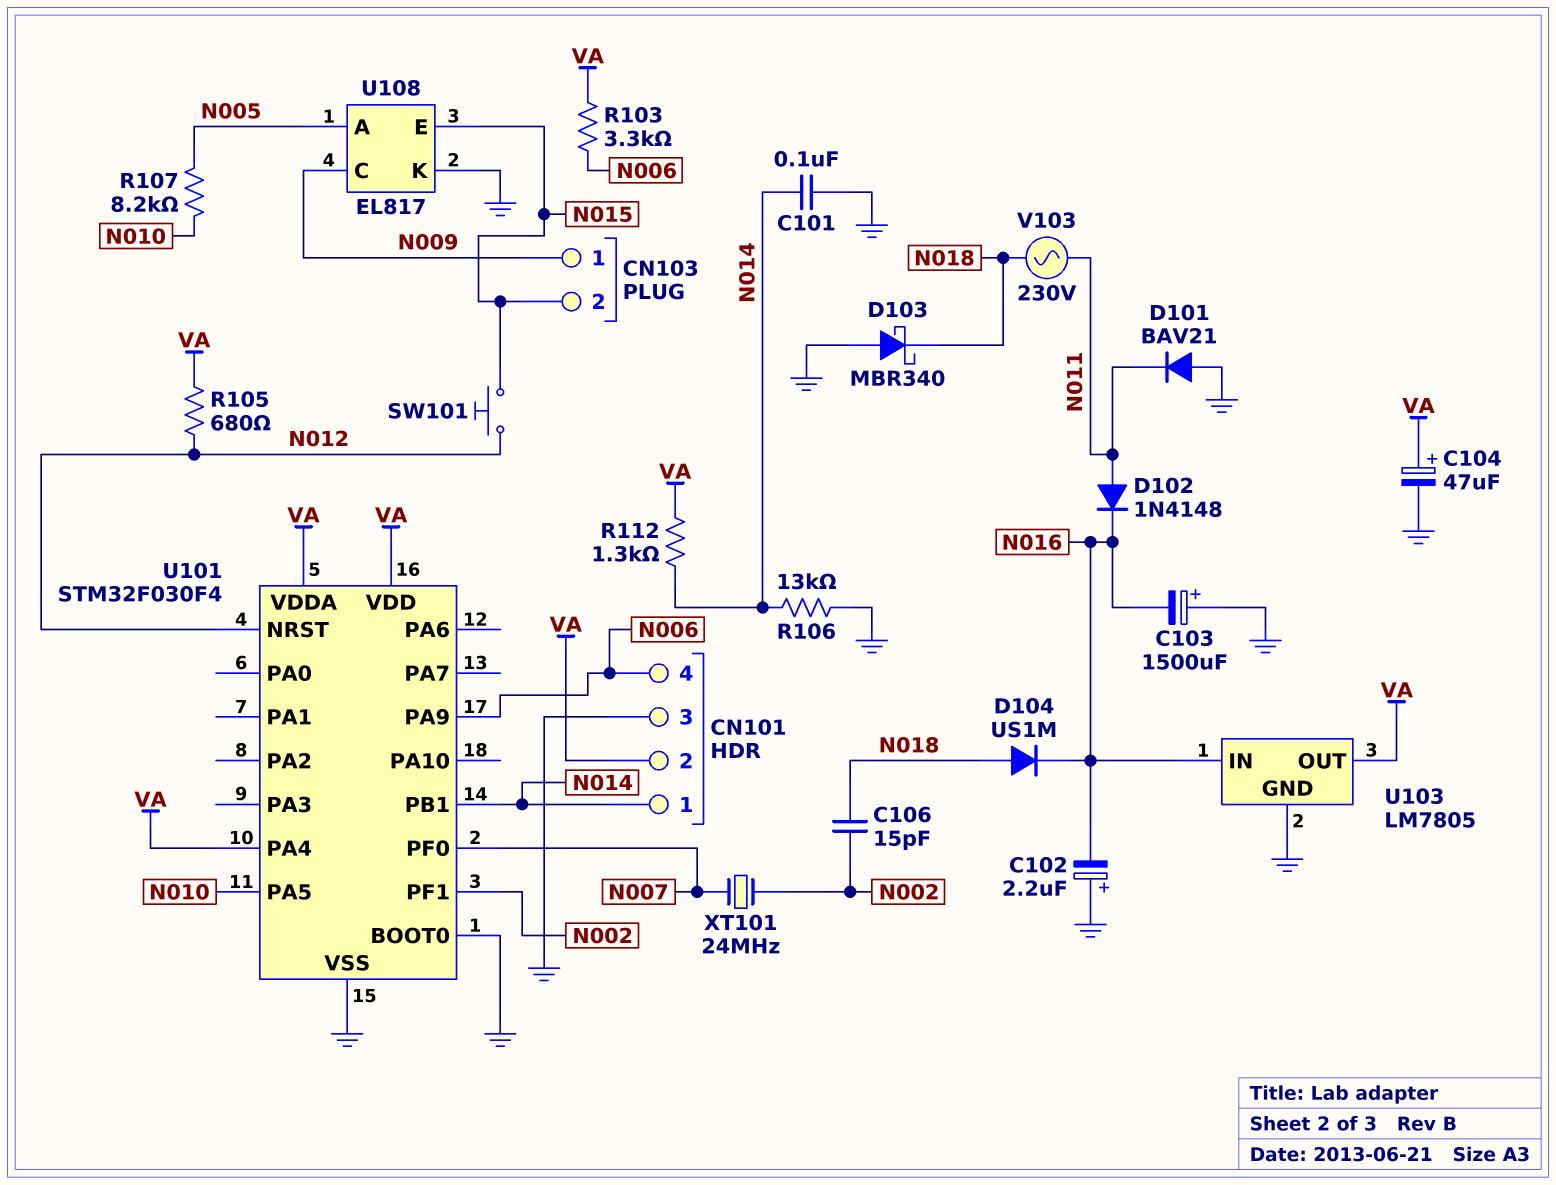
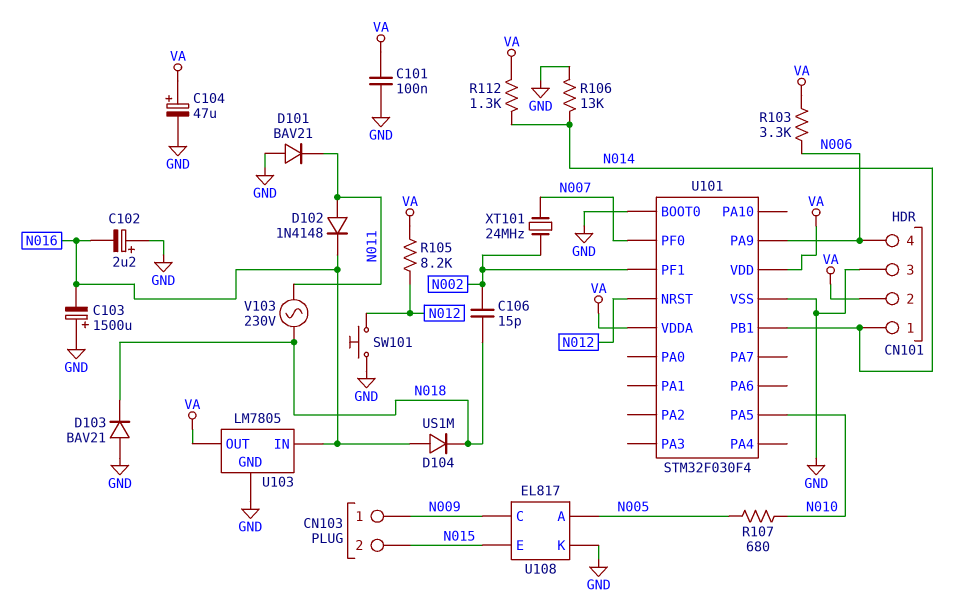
C101: 100nF (GND, N014) -> 100nF (GND, VA)
D103: schottky MBR340 (A GND, K N018) -> diode BAV21 (A GND, K N018)
D104: diode US1M (A N018, K N016) -> diode US1M (A N016, K N018)
R105: 680 (N012, VA) -> 8.2k (N012, VA)
R107: 8.2k (N005, N010) -> 680 (N005, N010)
SW101: button (N012, N015) -> button (GND, N012)
U101 pin PA4: VA -> none

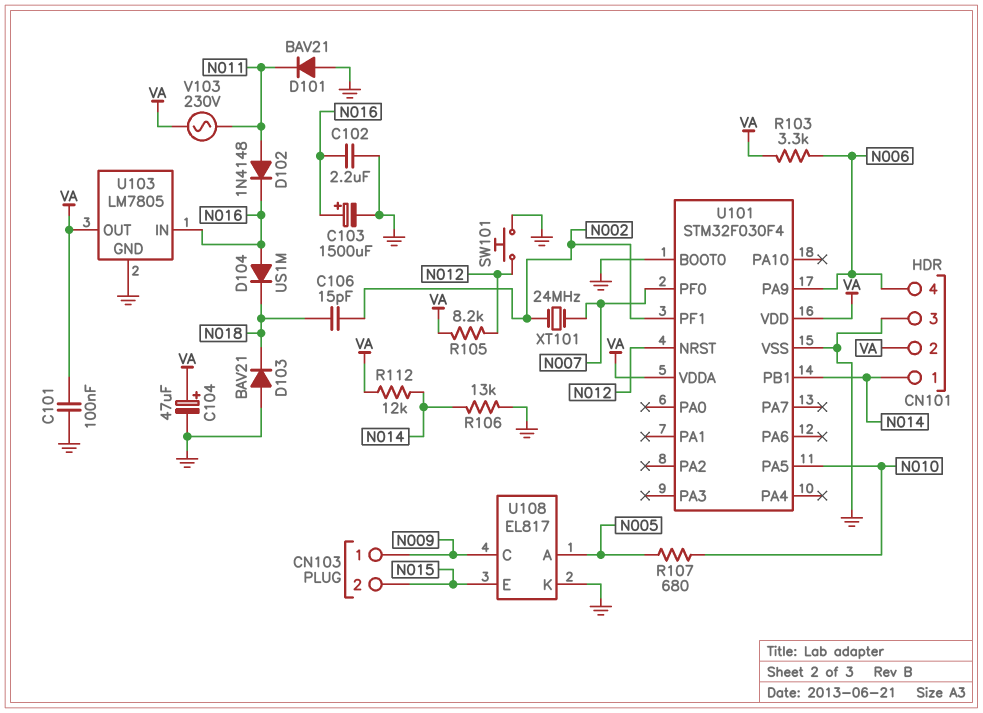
C102: 2.2uF (plus GND, minus N016) -> 2.2uF (GND, N016)
C103: 1500uF (plus GND, minus N016) -> 1500uF (plus N016, minus GND)
R112: 1.3k (N014, VA) -> 12k (N014, VA)
V103: AC 230V (N011, N018) -> AC 230V (N011, VA)

